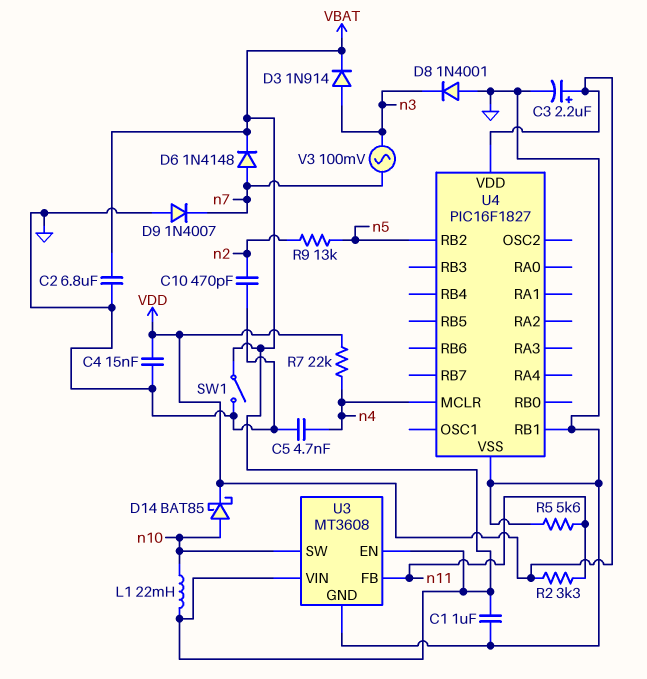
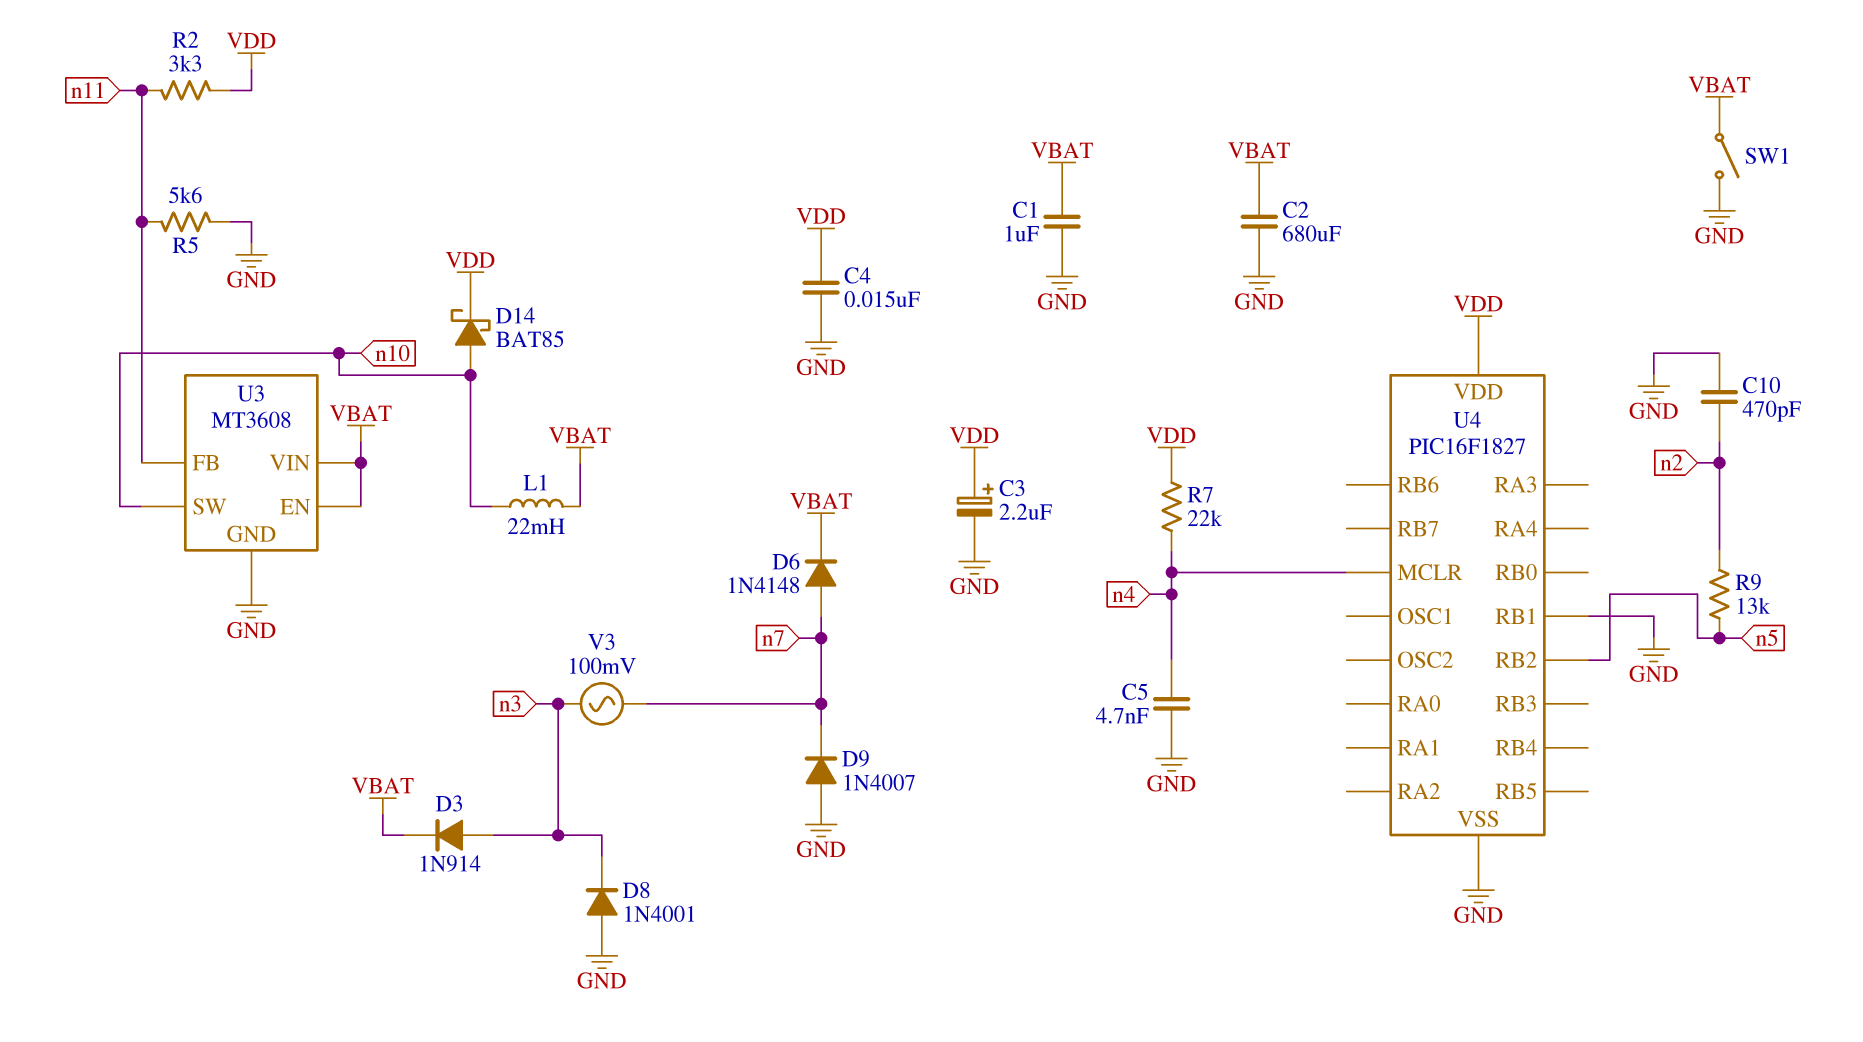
C2: 6.8uF (GND, VBAT) -> 680uF (GND, VBAT)

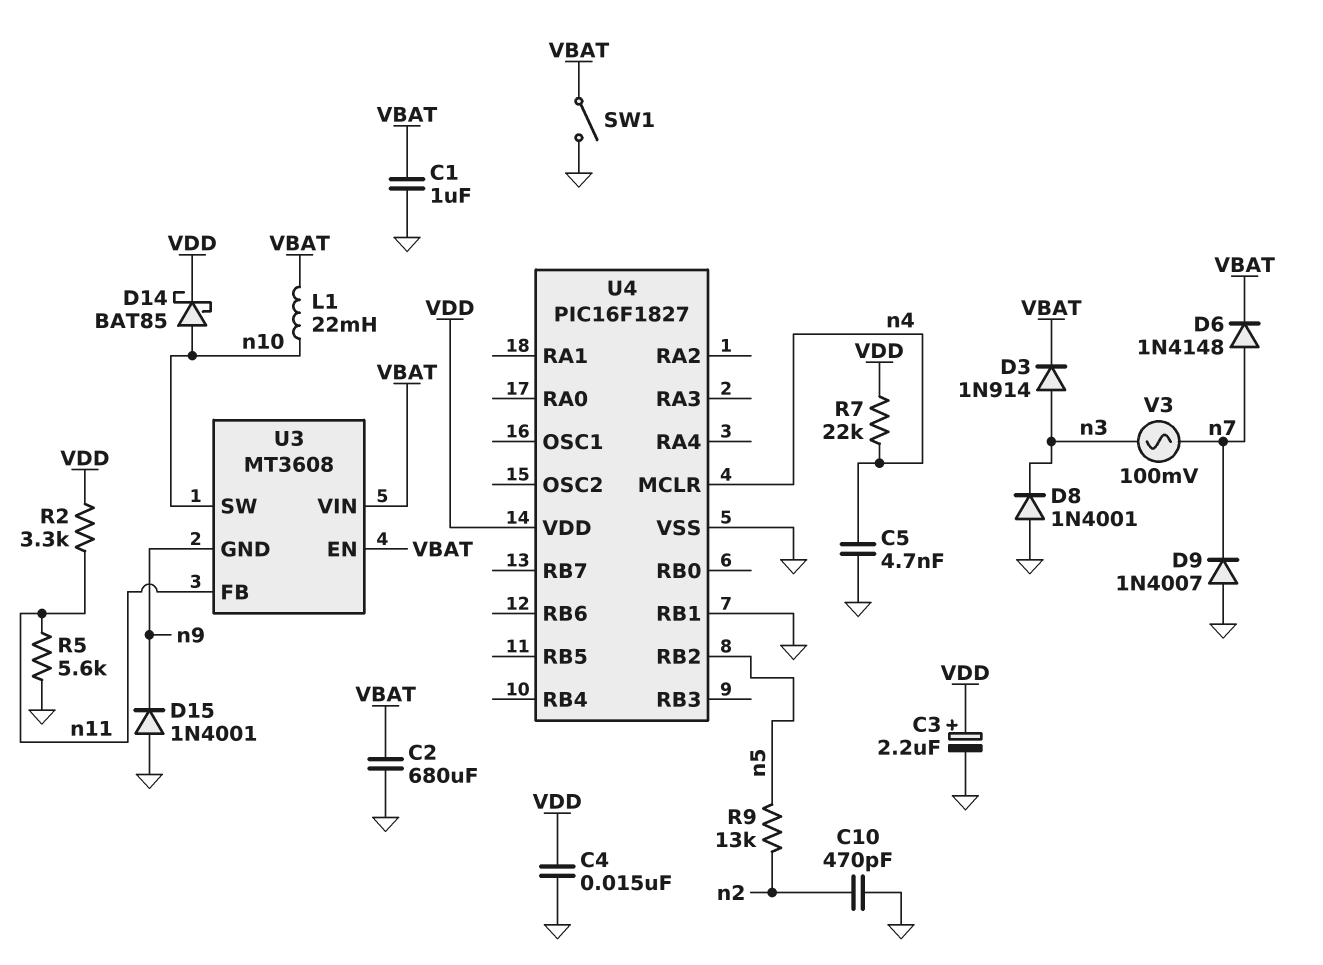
D15: none -> diode 1N4001 (A GND, K n9)
U3 pin GND: GND -> n9

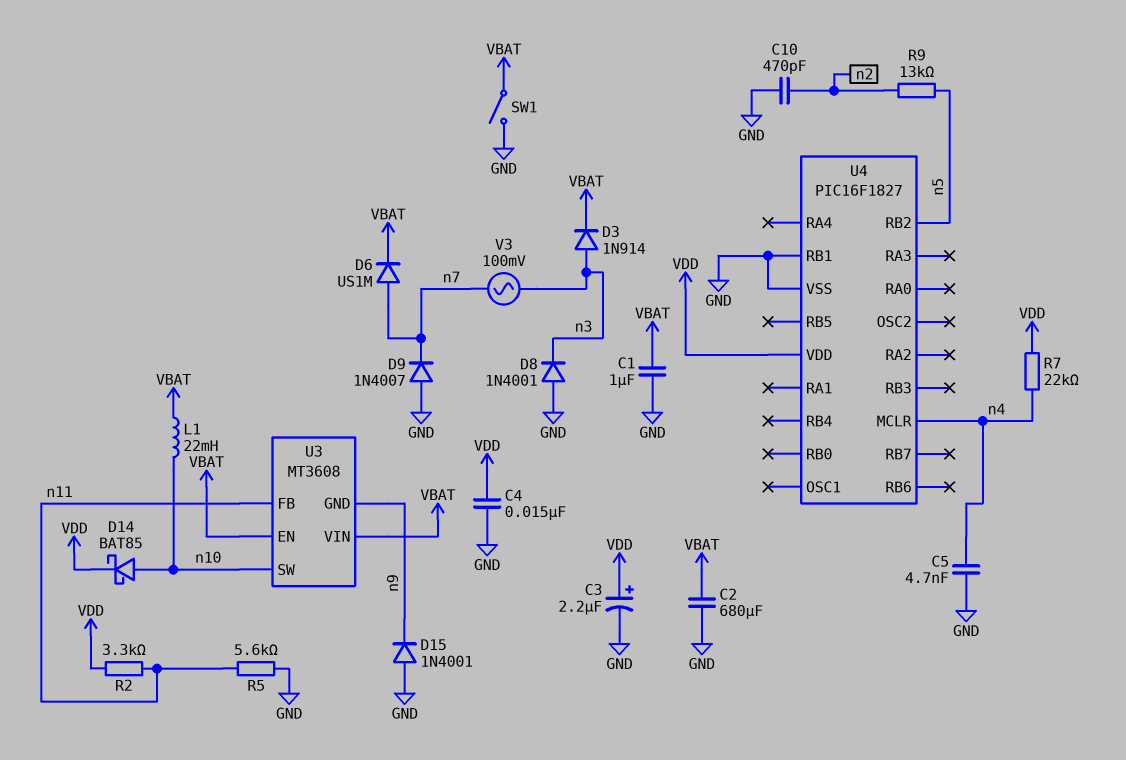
D6: diode 1N4148 (A n7, K VBAT) -> diode US1M (A n7, K VBAT)

